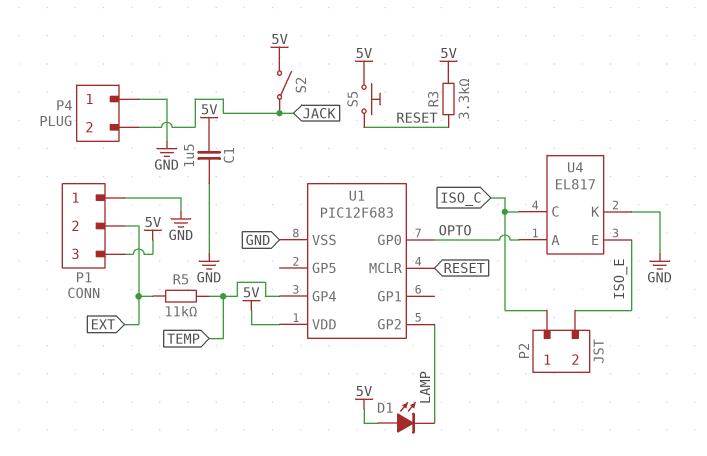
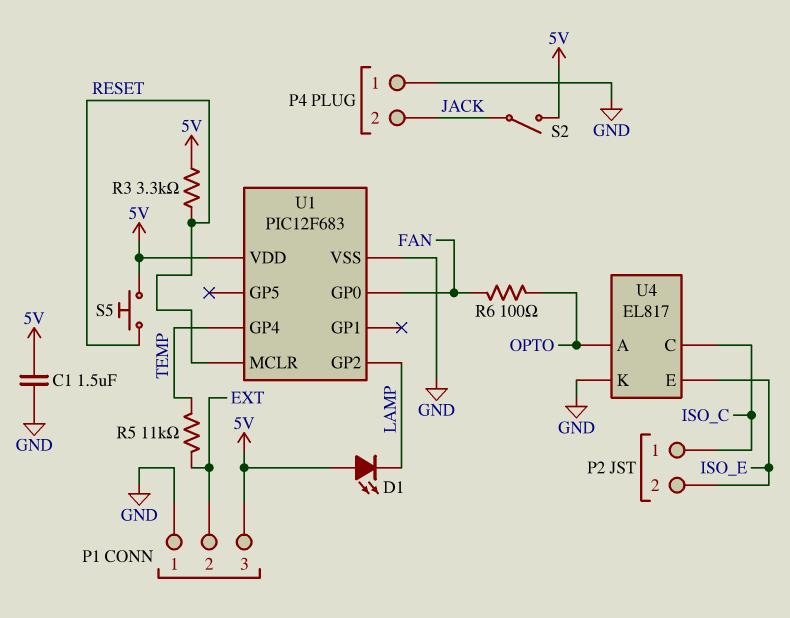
R6: none -> 100 (FAN, OPTO)
U1 pin GP0: OPTO -> FAN

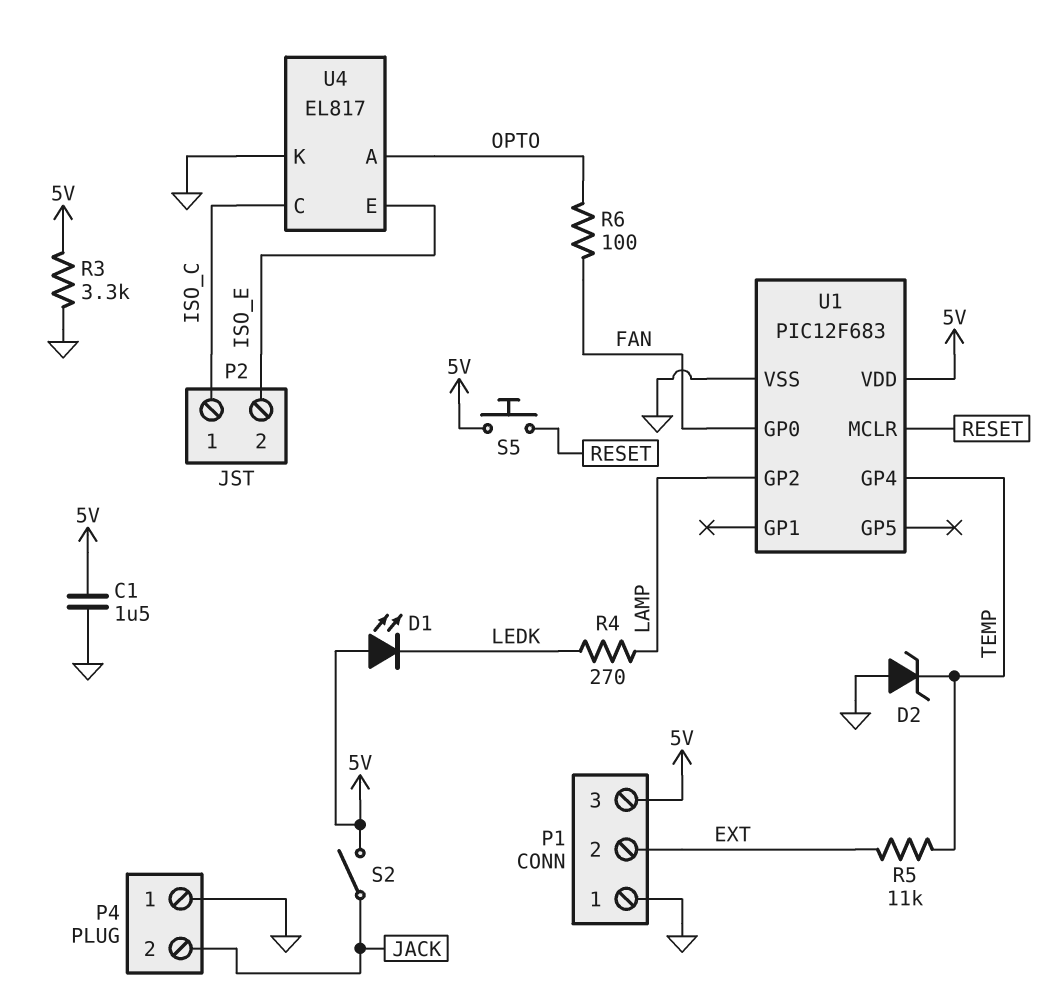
D1: LED (A 5V, K LAMP) -> LED (A 5V, K LEDK)
D2: none -> zener (A GND, K TEMP)
R3: 3.3k (5V, RESET) -> 3.3k (5V, GND)
R4: none -> 270 (LAMP, LEDK)

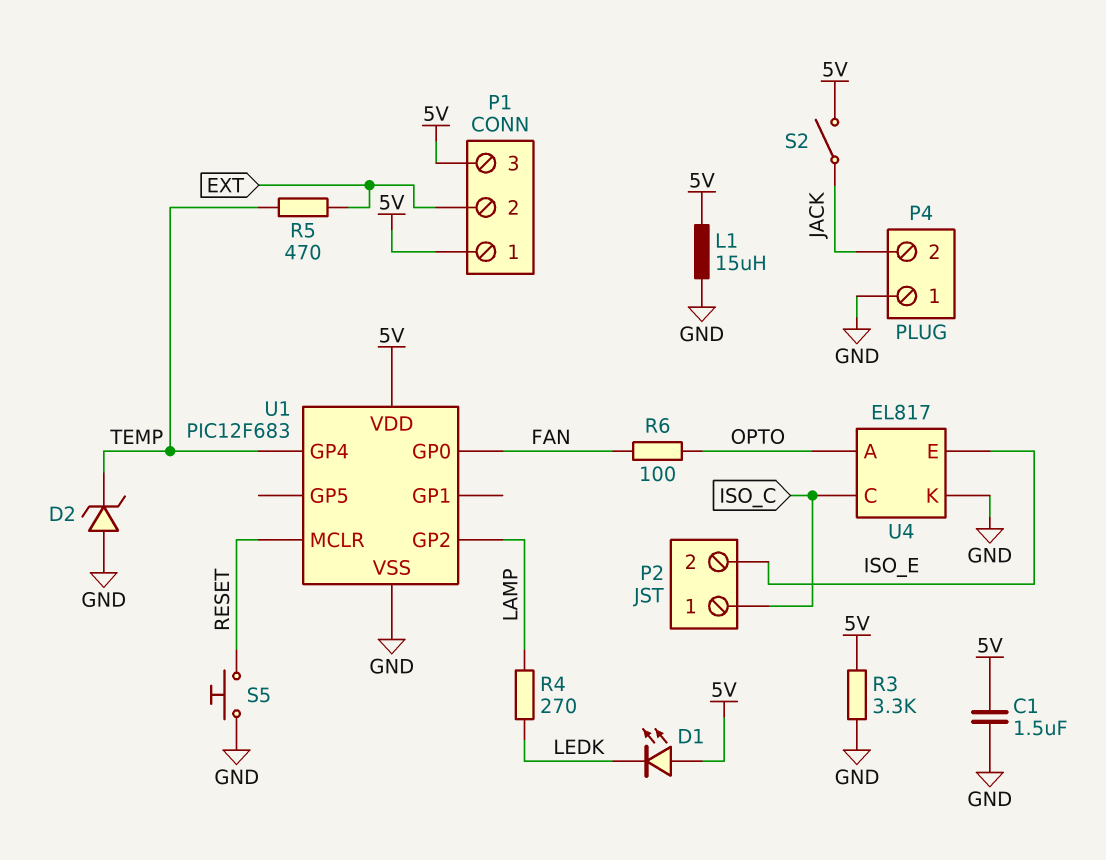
L1: none -> 15uH (5V, GND)
P1 pin 1: GND -> 5V
R5: 11k (EXT, TEMP) -> 470 (EXT, TEMP)
S5: button (5V, RESET) -> button (GND, RESET)

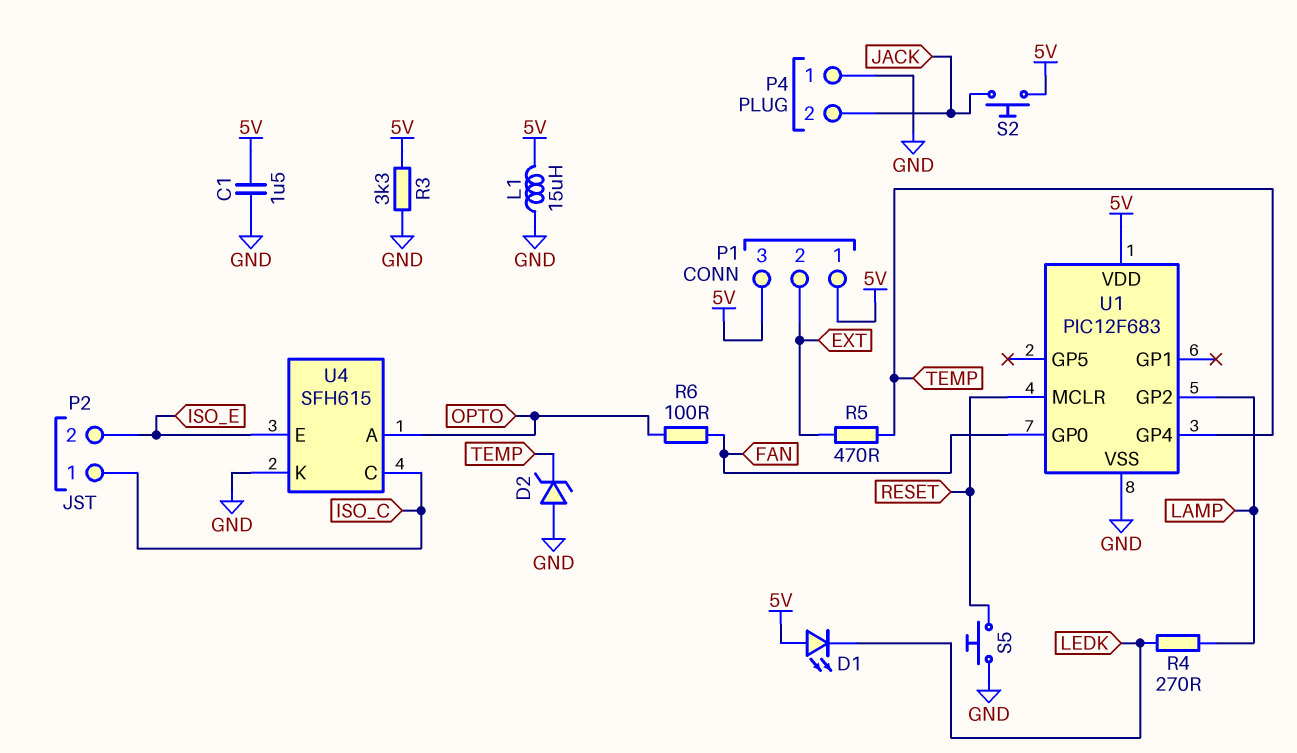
S2: switch (5V, JACK) -> button (5V, JACK)
U4: EL817 -> SFH615

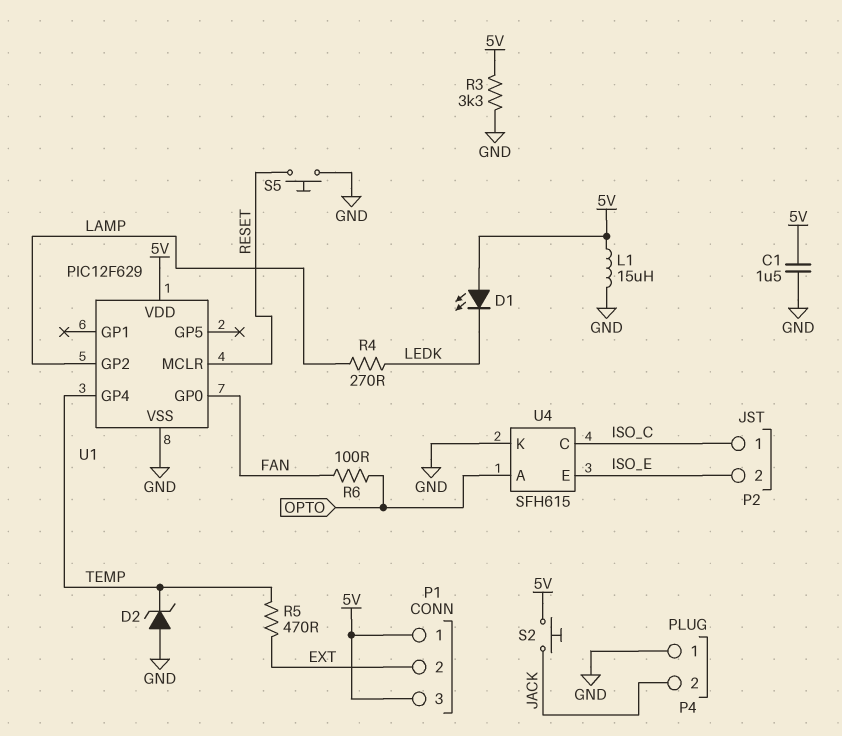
U1: PIC12F683 -> PIC12F629

